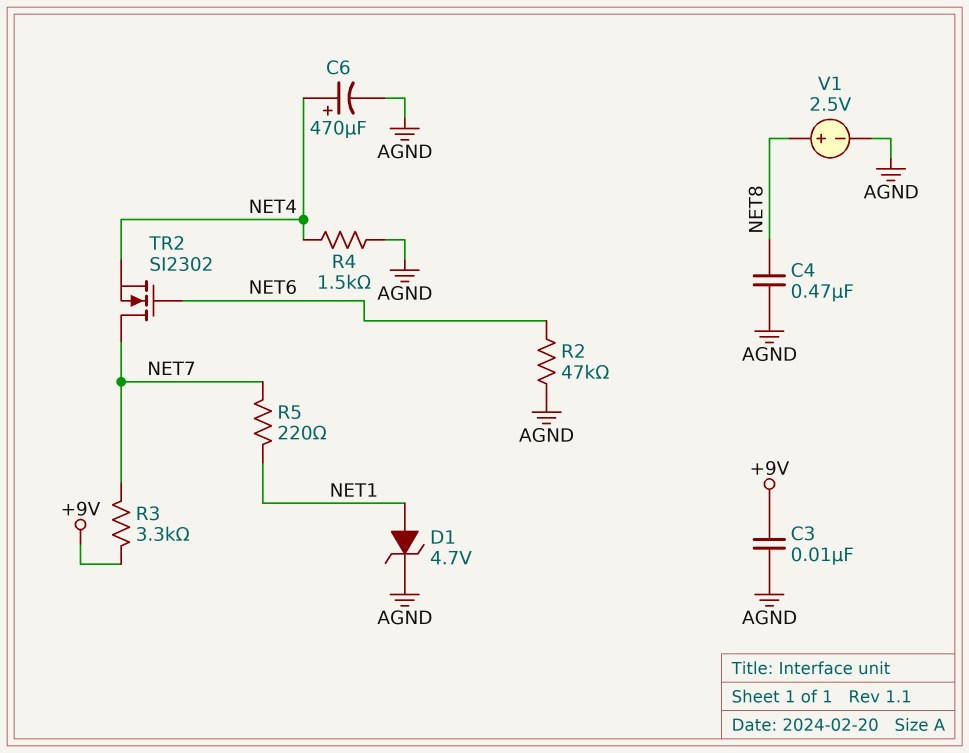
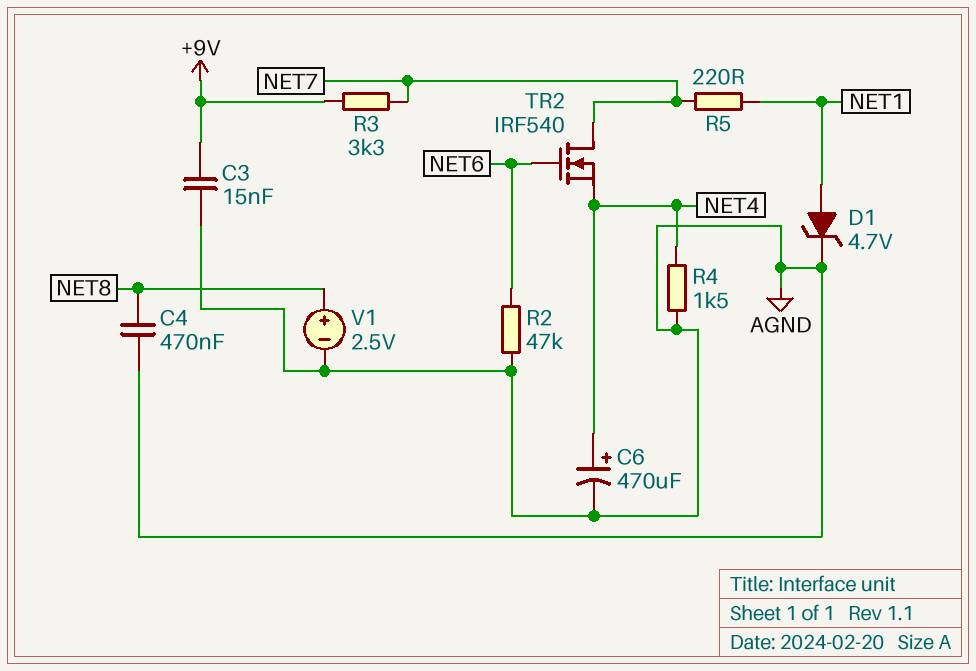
C3: 10nF (+9V, AGND) -> 15nF (+9V, AGND)
TR2: NMOS SI2302 (G NET6, D NET7, S NET4) -> NMOS IRF540 (G NET6, D NET7, S NET4)

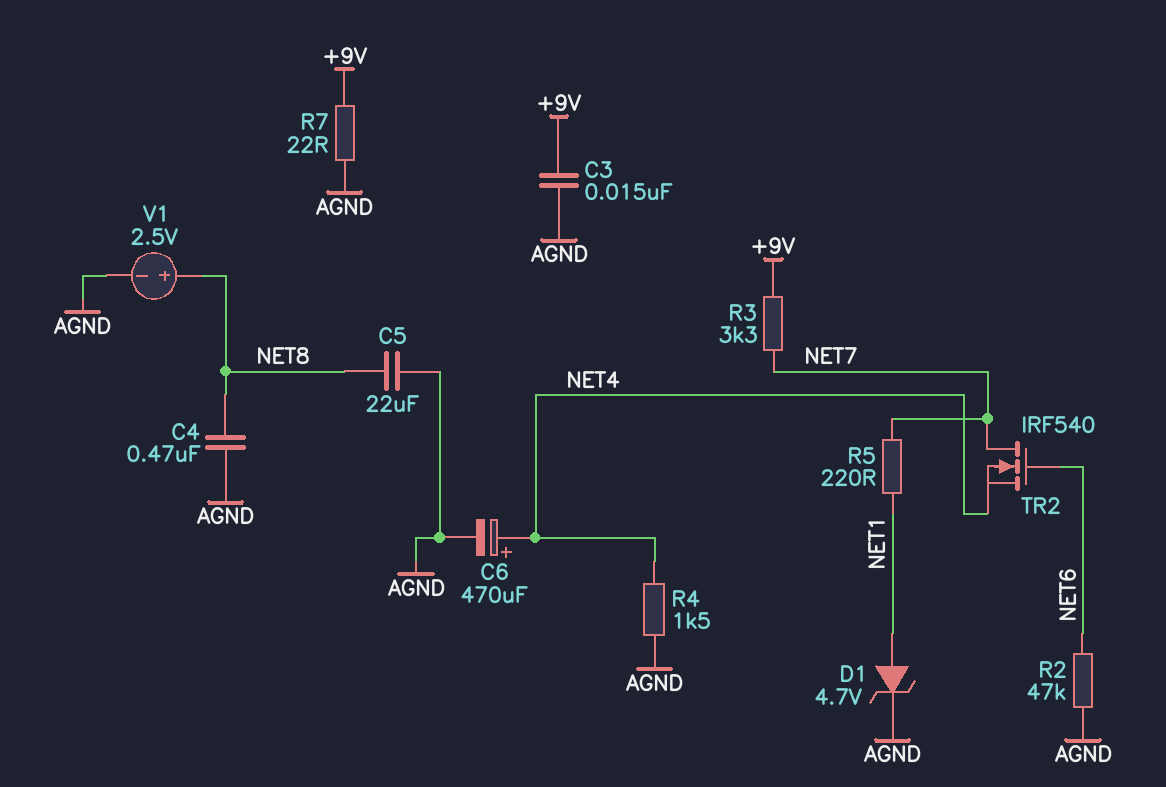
C5: none -> 22uF (AGND, NET8)
R7: none -> 22 (+9V, AGND)

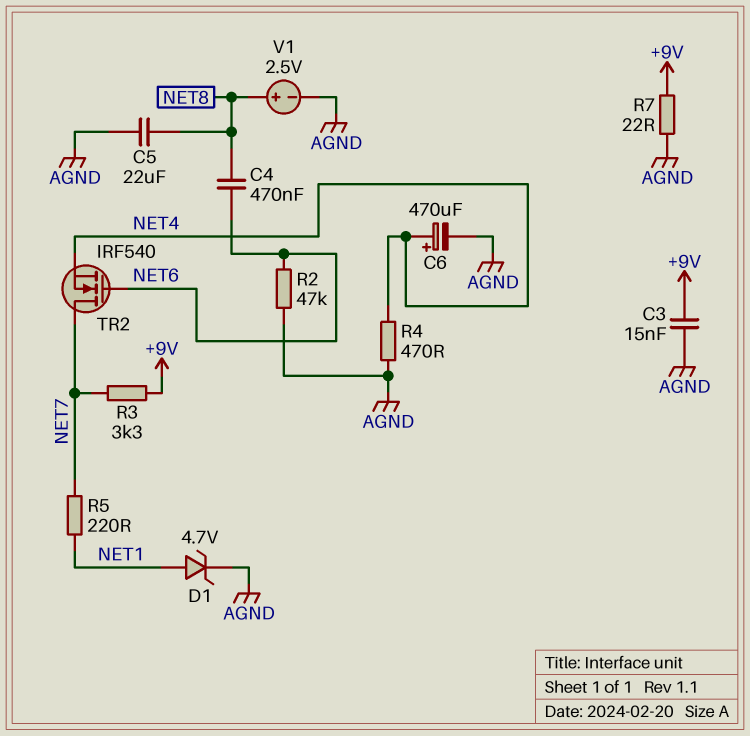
C4: 470nF (AGND, NET8) -> 470nF (NET6, NET8)
R4: 1.5k (AGND, NET4) -> 470 (AGND, NET4)

